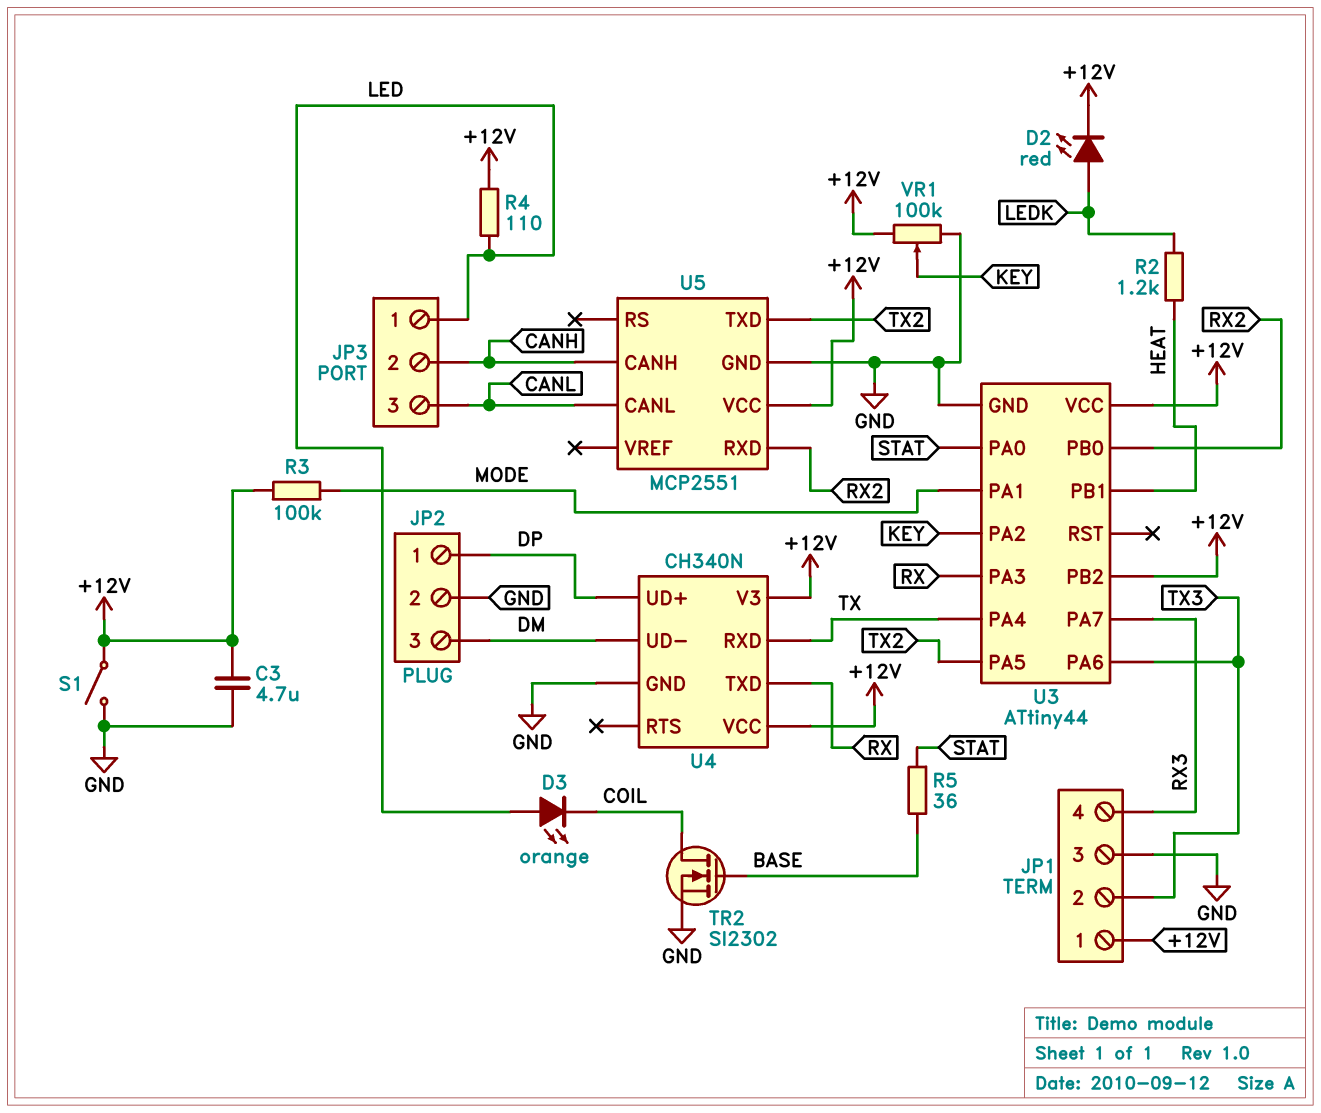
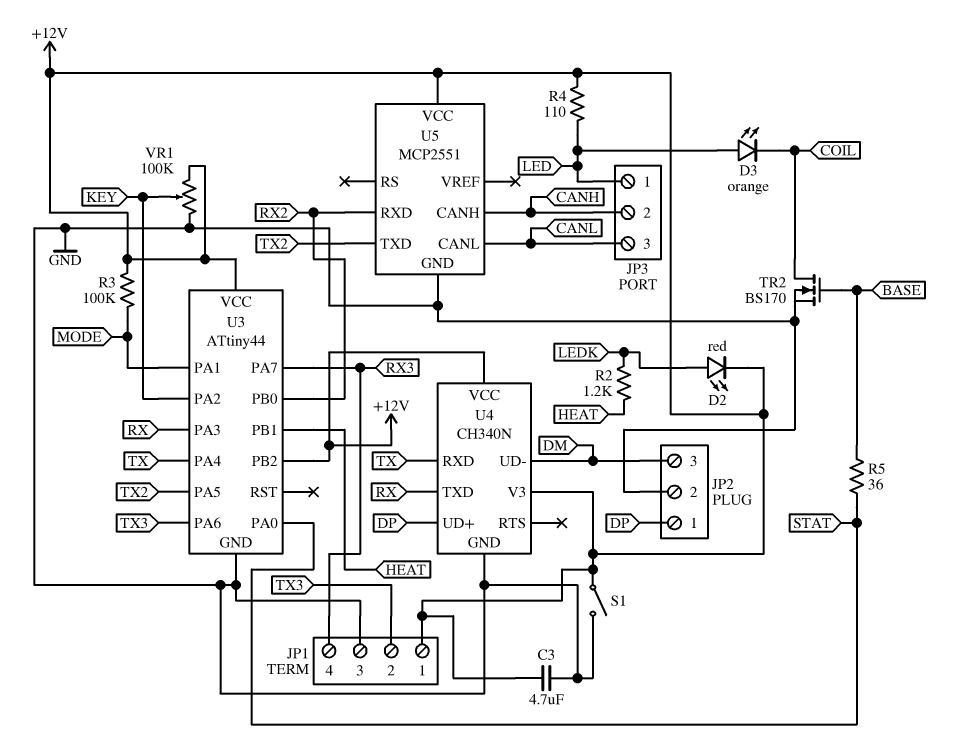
TR2: NMOS SI2302 (G BASE, D COIL, S GND) -> NMOS BS170 (G BASE, D COIL, S GND)

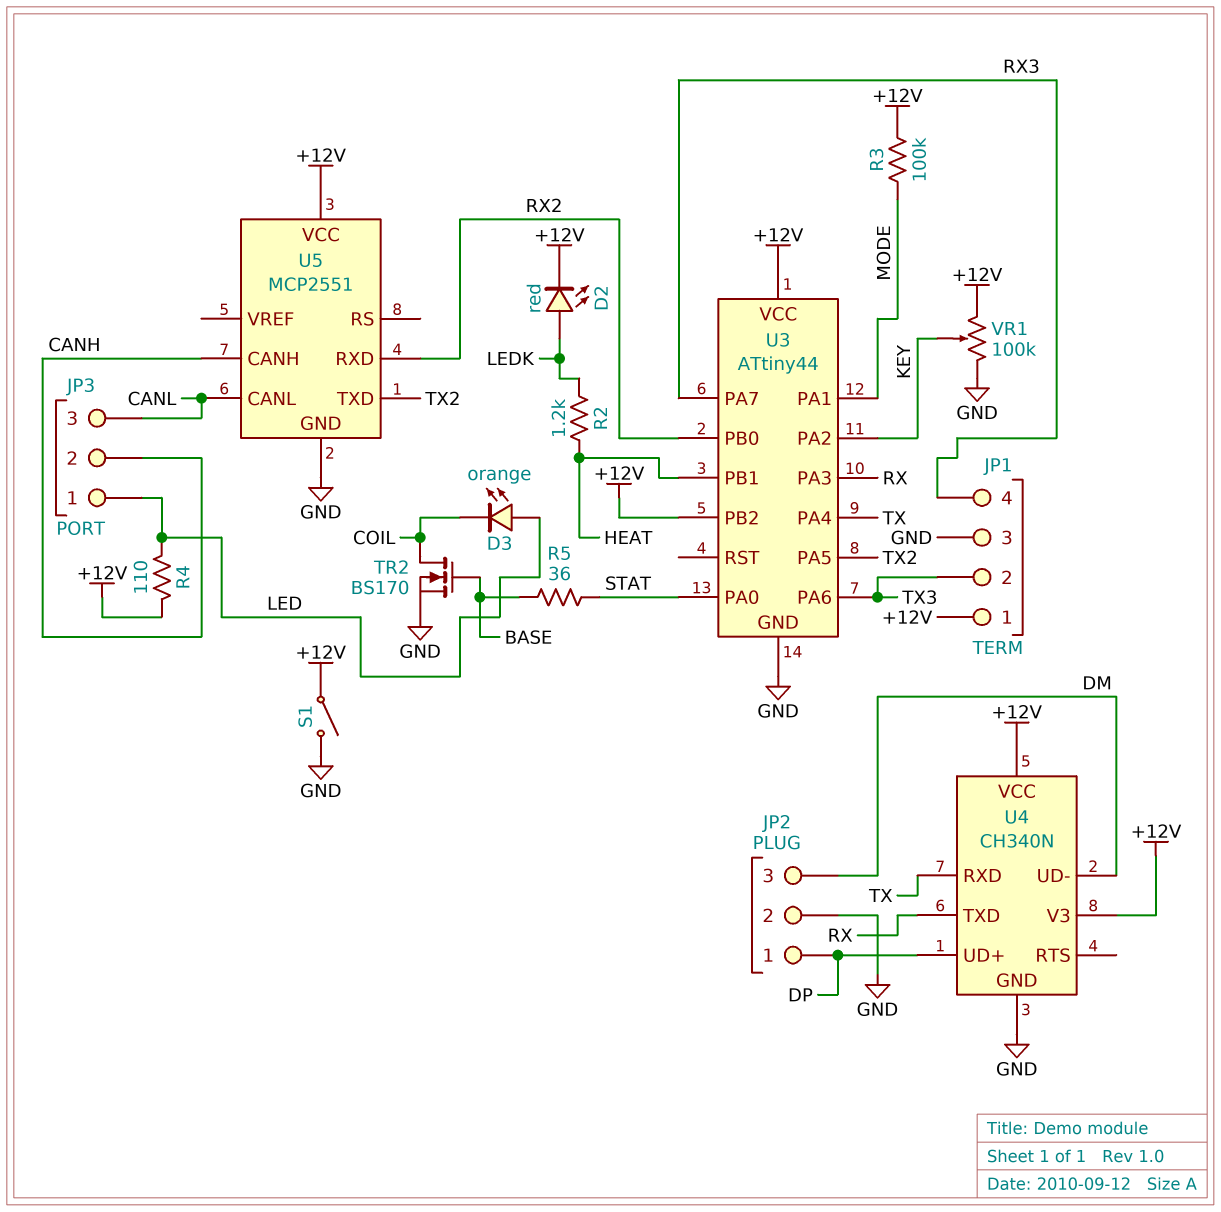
C3: 4.7uF (+12V, GND) -> none

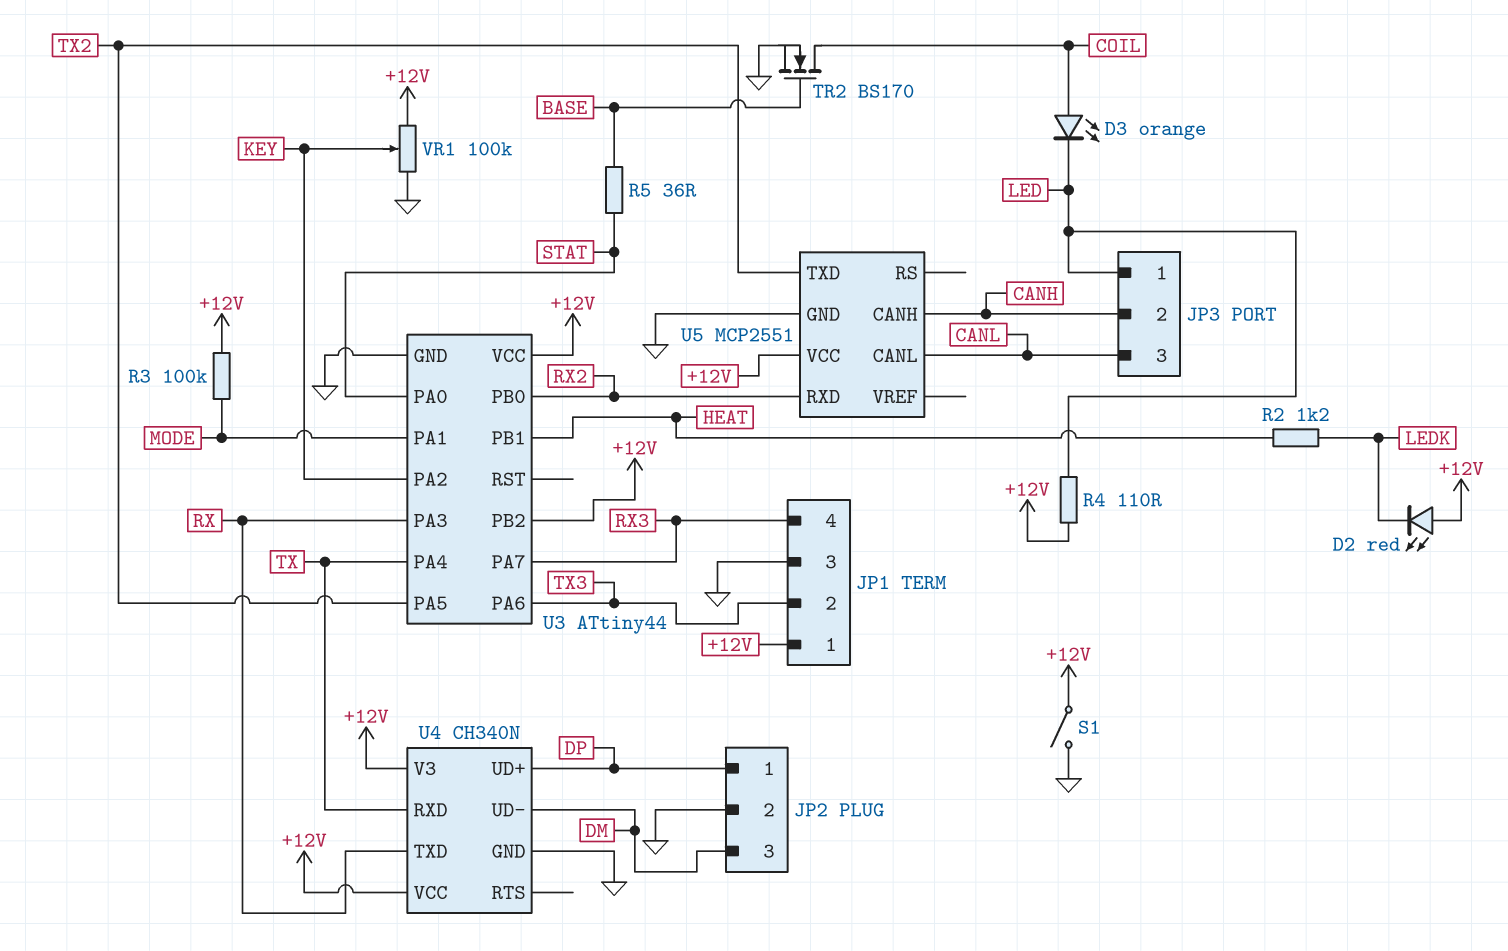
D2: LED red (A LEDK, K +12V) -> LED red (A +12V, K LEDK)
D3: LED orange (A LED, K COIL) -> LED orange (A COIL, K LED)

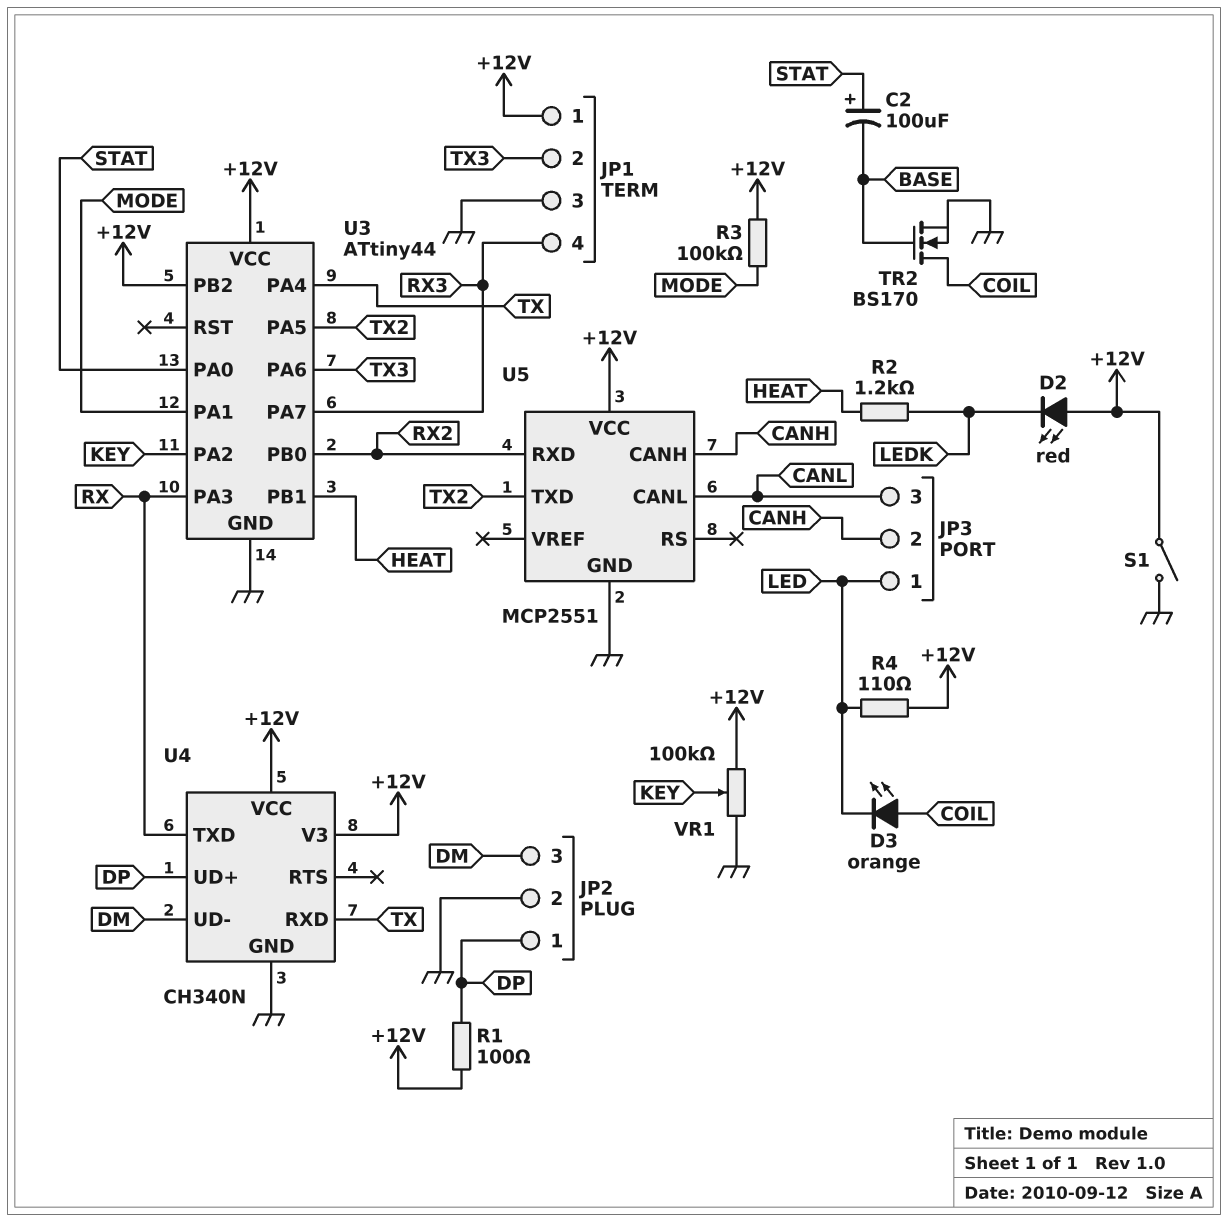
C2: none -> 100uF (plus STAT, minus BASE)
R1: none -> 100 (+12V, DP)
R5: 36 (BASE, STAT) -> none

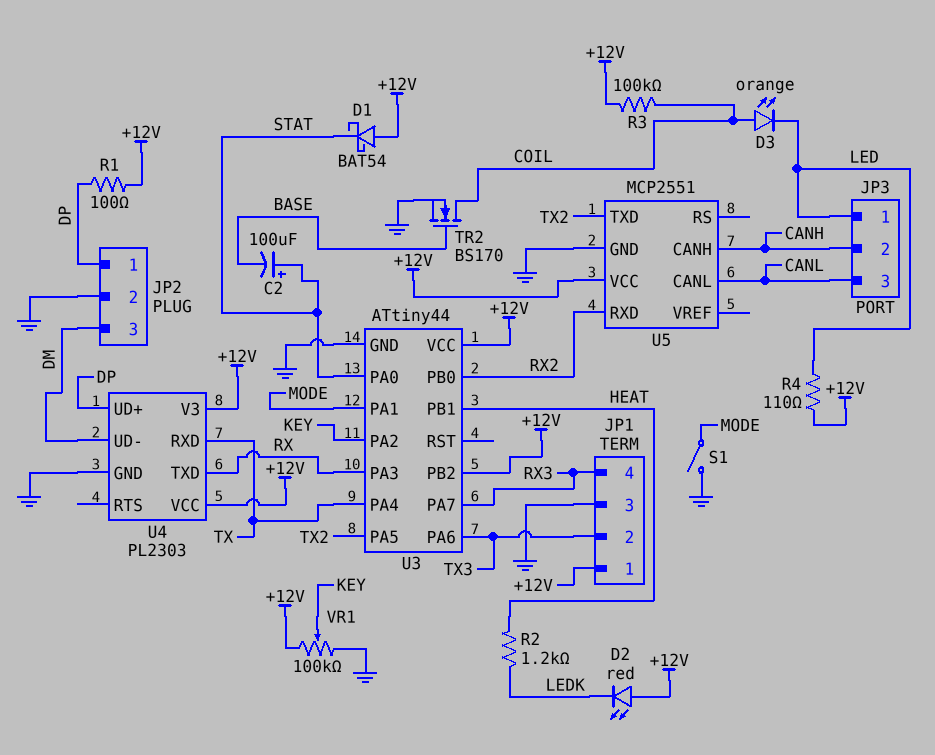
D1: none -> schottky BAT54 (A +12V, K STAT)
R3: 100k (+12V, MODE) -> 100k (+12V, COIL)
S1: switch (+12V, GND) -> switch (GND, MODE)
U4: CH340N -> PL2303

